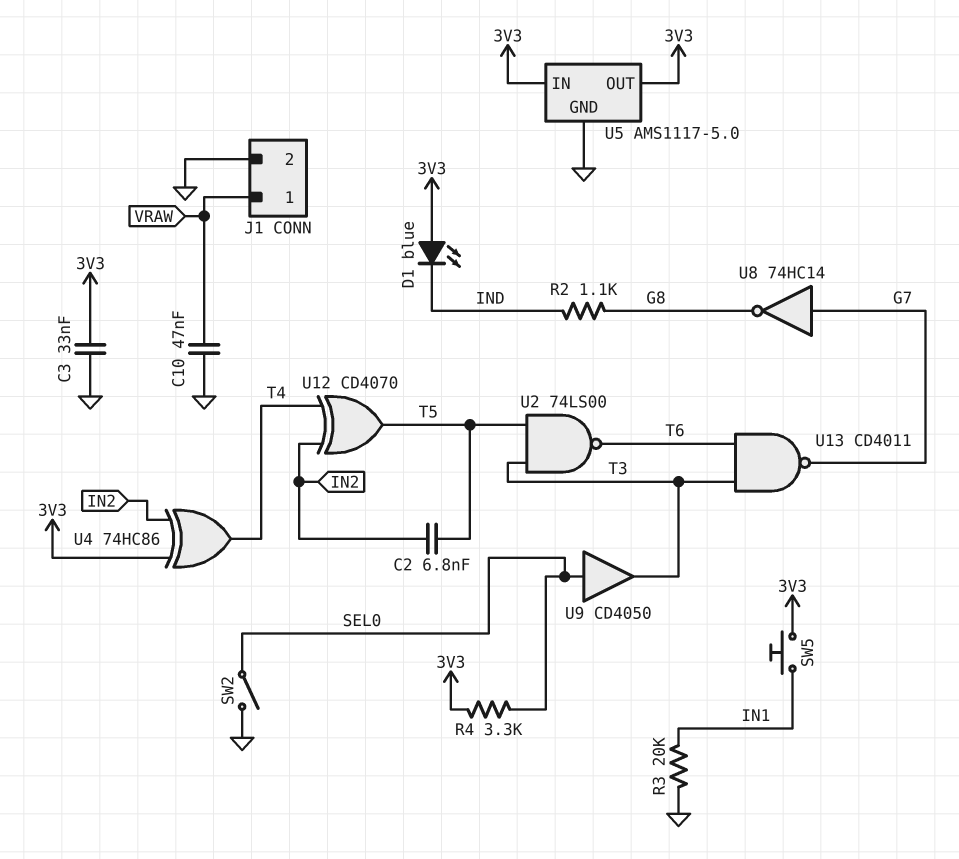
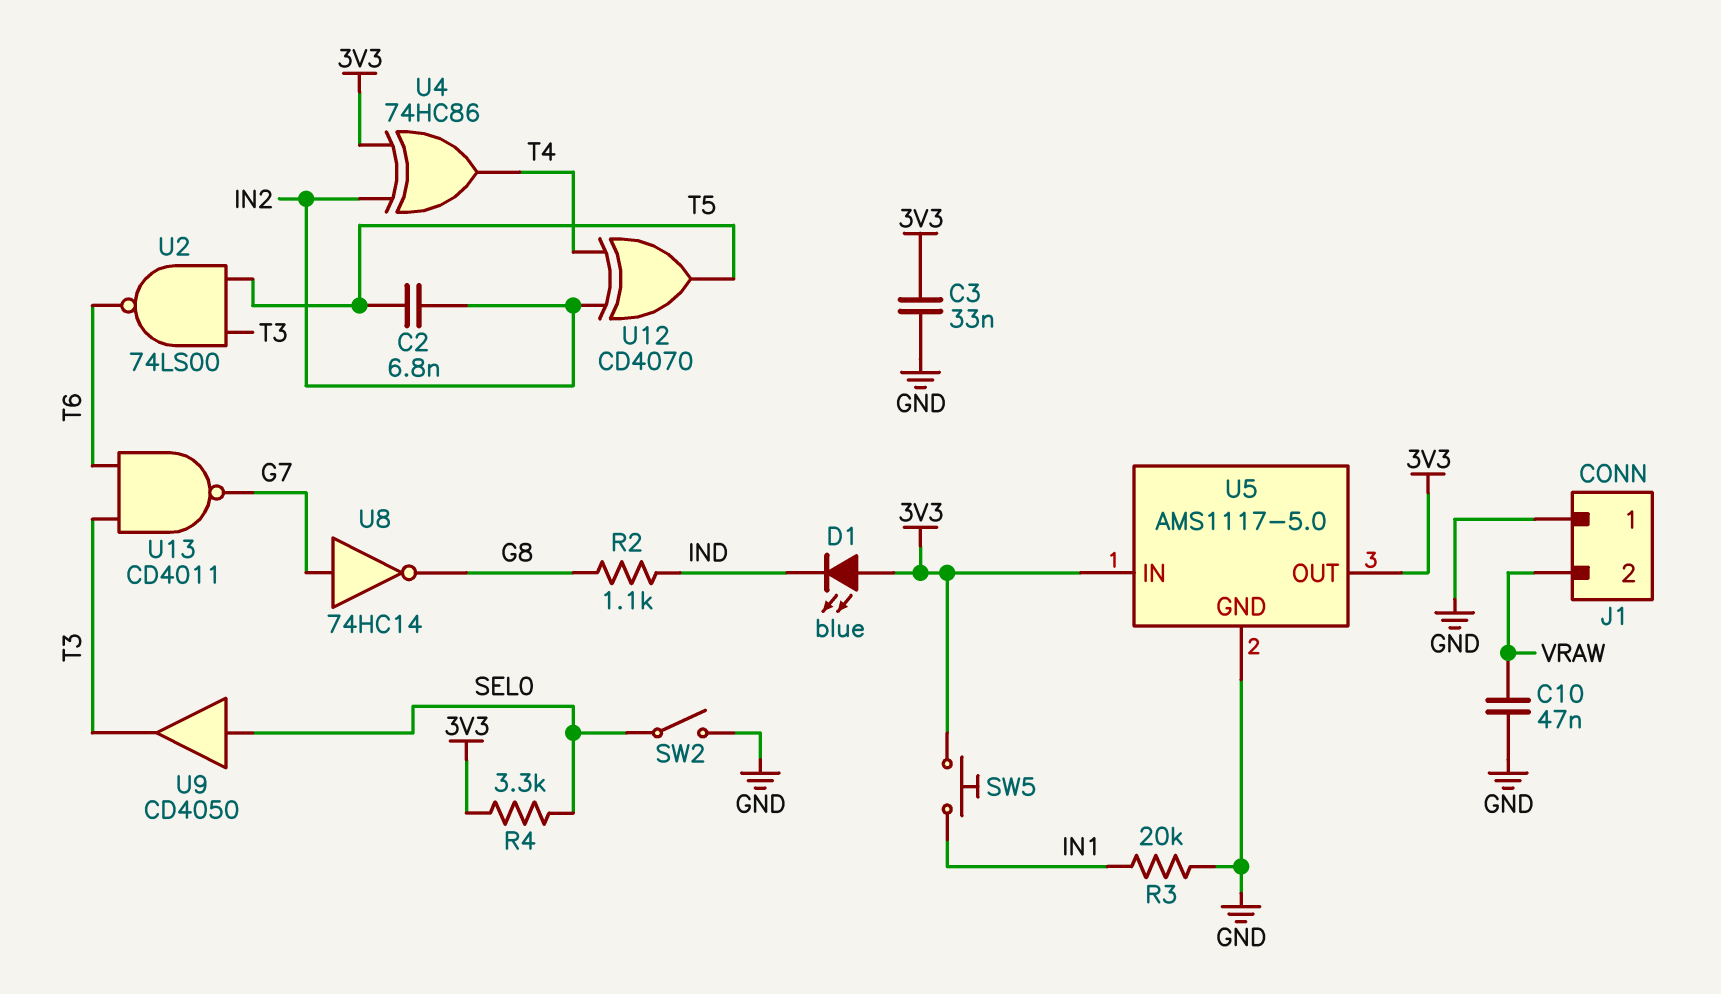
J1 pin 1: VRAW -> GND
J1 pin 2: GND -> VRAW

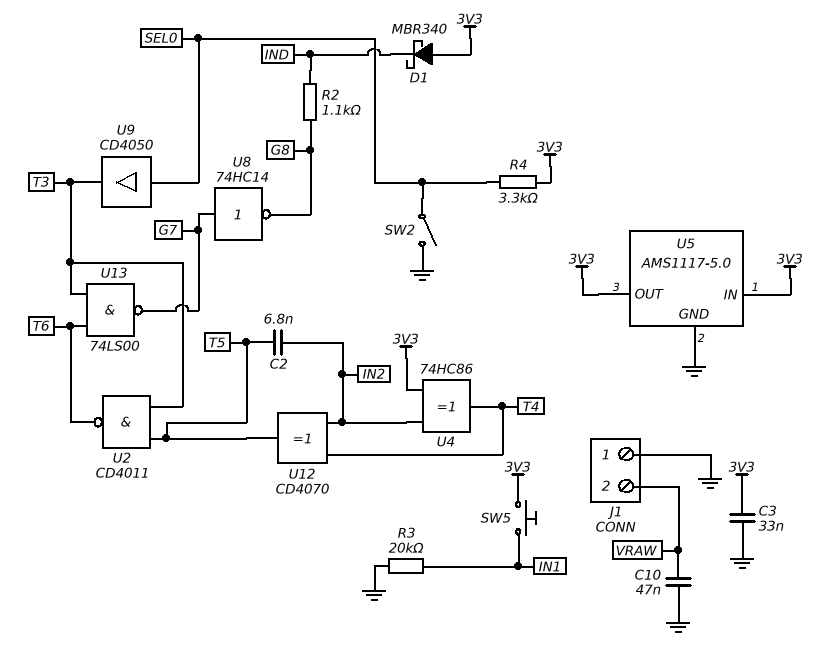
D1: LED blue (A 3V3, K IND) -> schottky MBR340 (A 3V3, K IND)
U2: NAND 74LS00 (in T3, in T5, out T6) -> NAND CD4011 (in T3, in T5, out T6)
U13: NAND CD4011 (in T3, in T6, out G7) -> NAND 74LS00 (in T3, in T6, out G7)

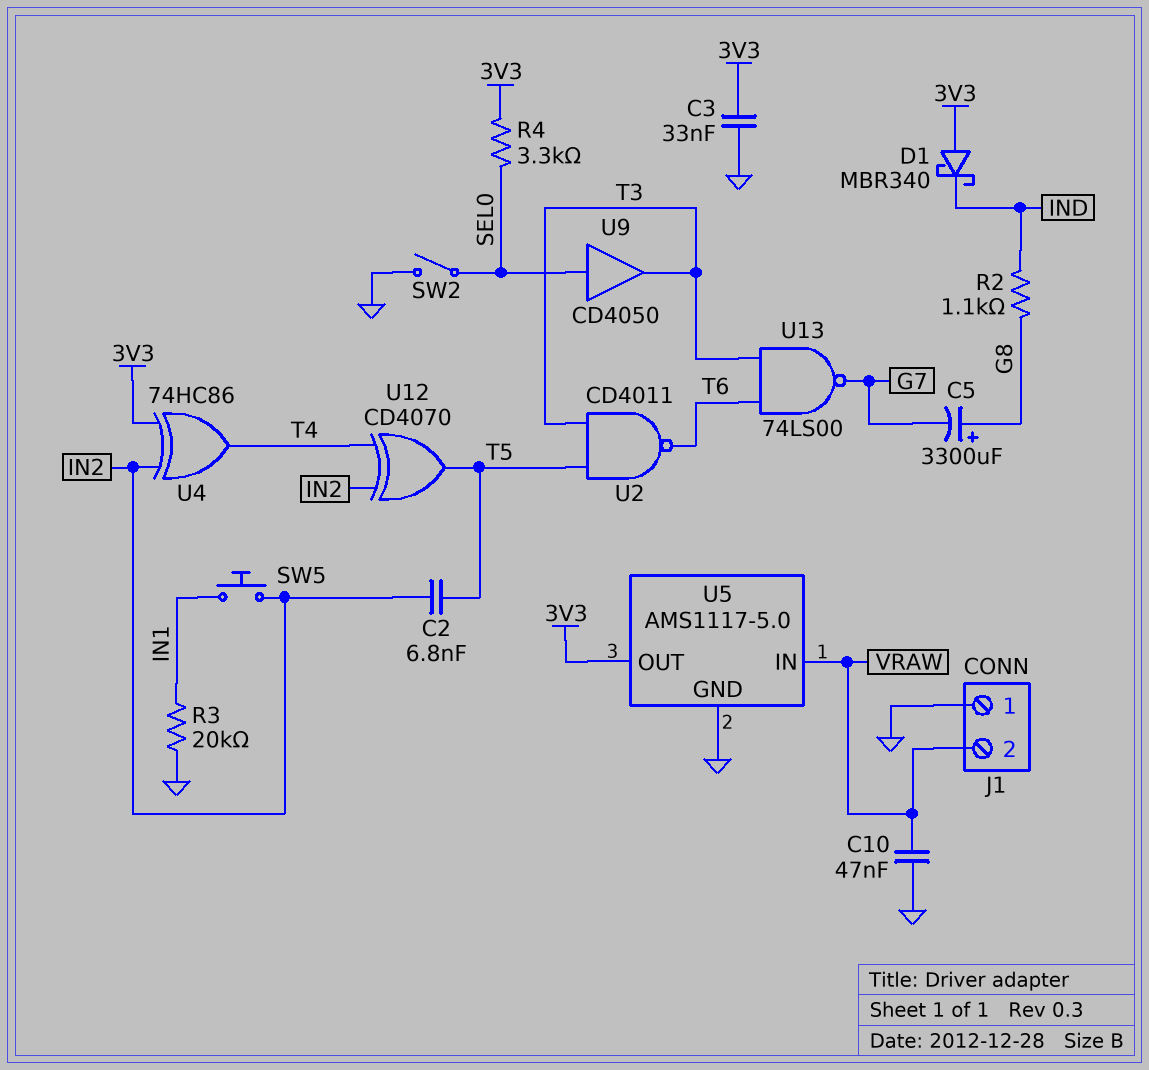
C5: none -> 3300uF (plus G8, minus G7)
SW5: button (3V3, IN1) -> button (IN1, IN2)
U5 pin IN: 3V3 -> VRAW
U8: NOT 74HC14 (in G7, out G8) -> none

